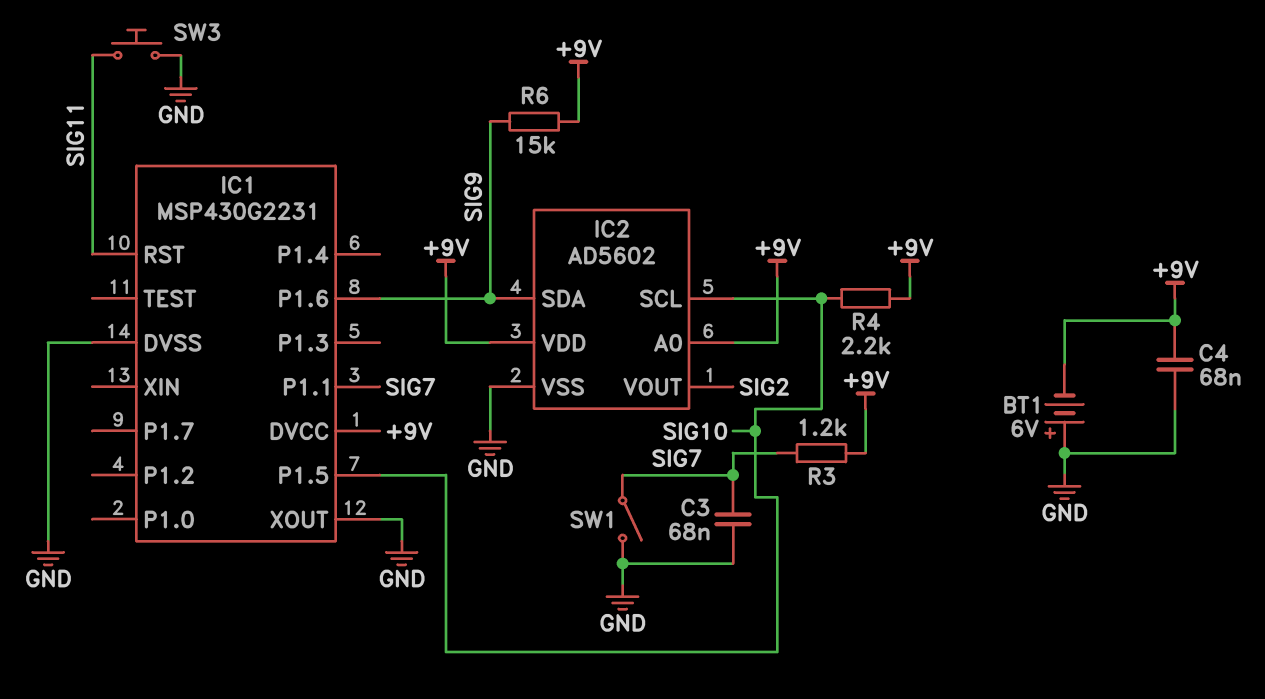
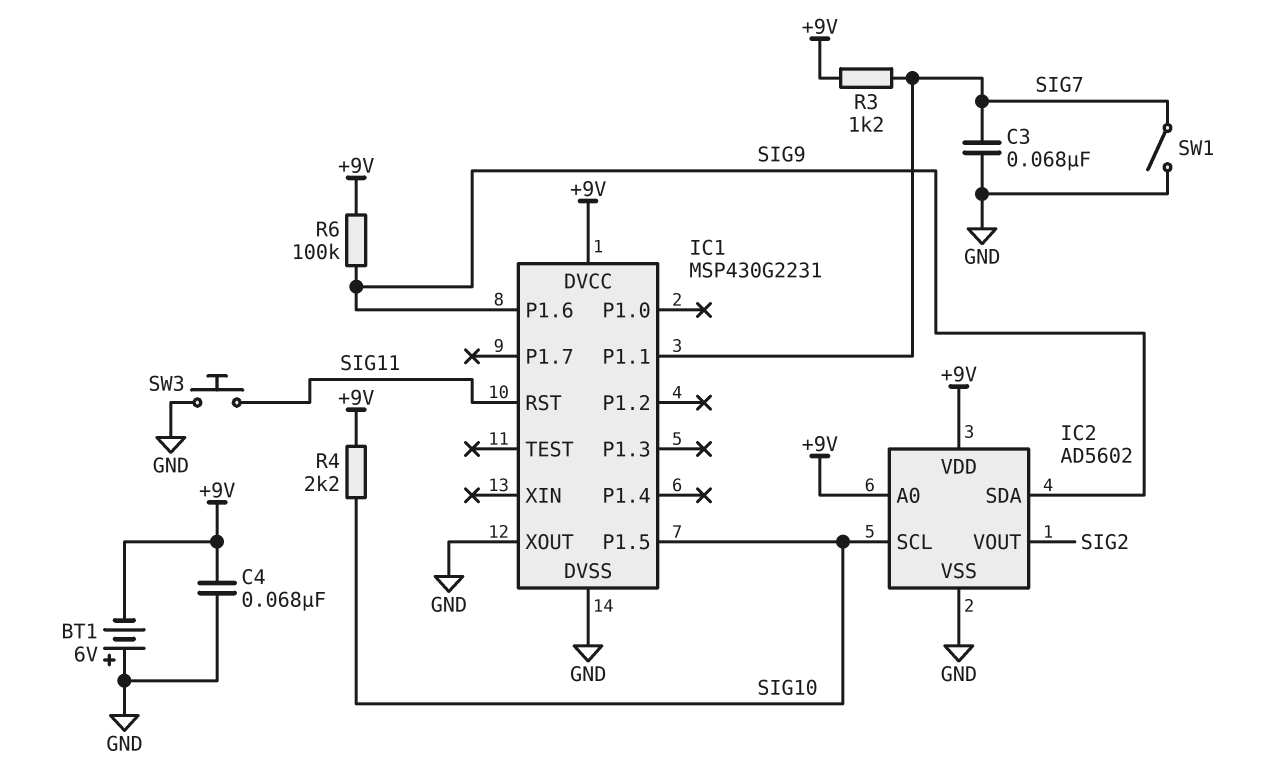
R6: 15k (+9V, SIG9) -> 100k (+9V, SIG9)

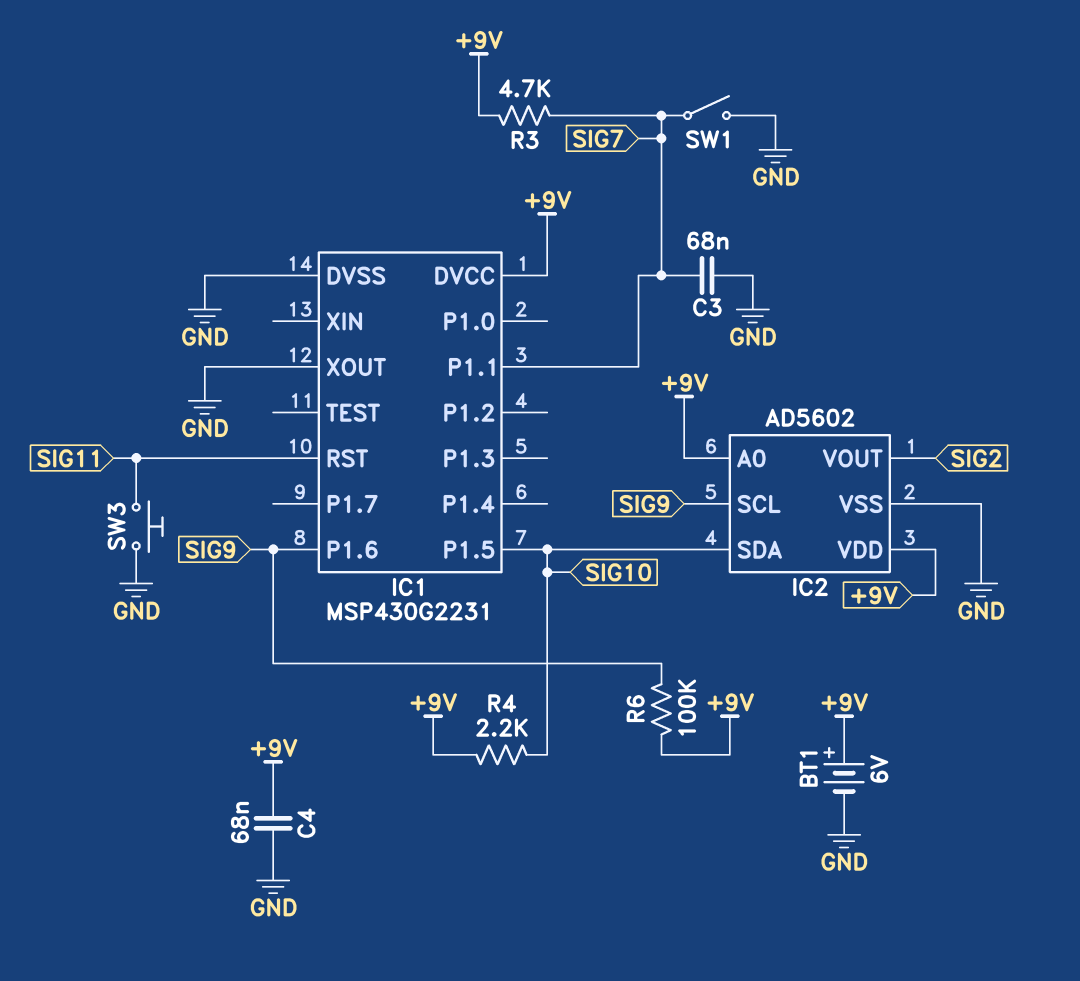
BT1: 6V (plus GND, minus +9V) -> 6V (plus +9V, minus GND)
IC2 pin SCL: SIG10 -> SIG9
IC2 pin SDA: SIG9 -> SIG10
R3: 1.2k (+9V, SIG7) -> 4.7k (+9V, SIG7)

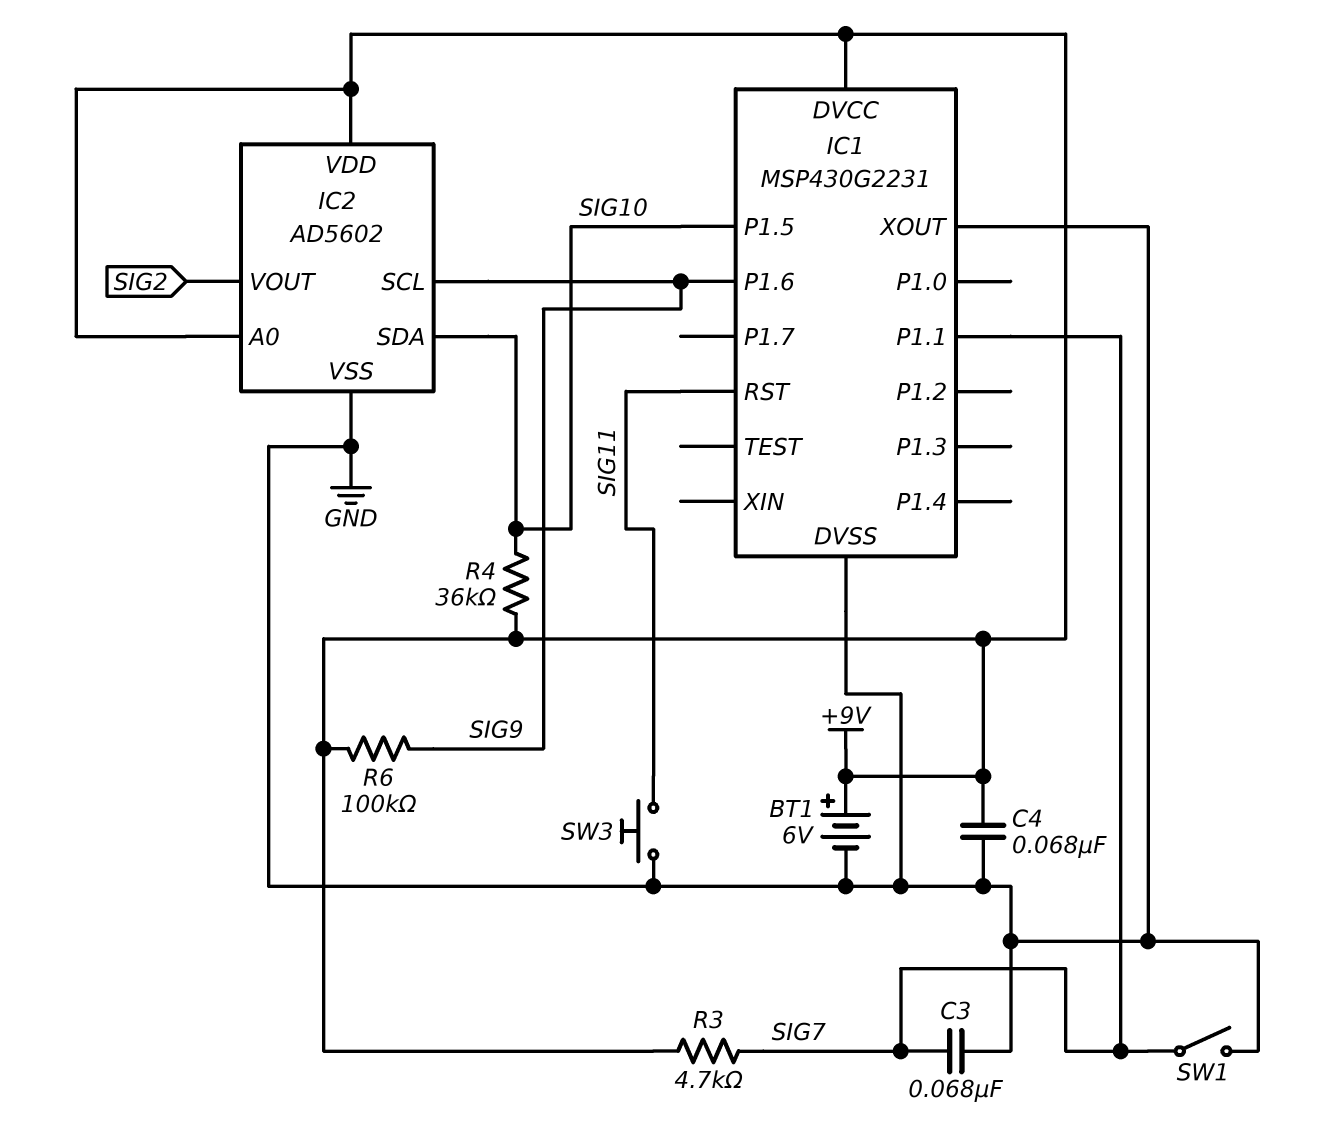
R4: 2.2k (+9V, SIG10) -> 36k (+9V, SIG10)

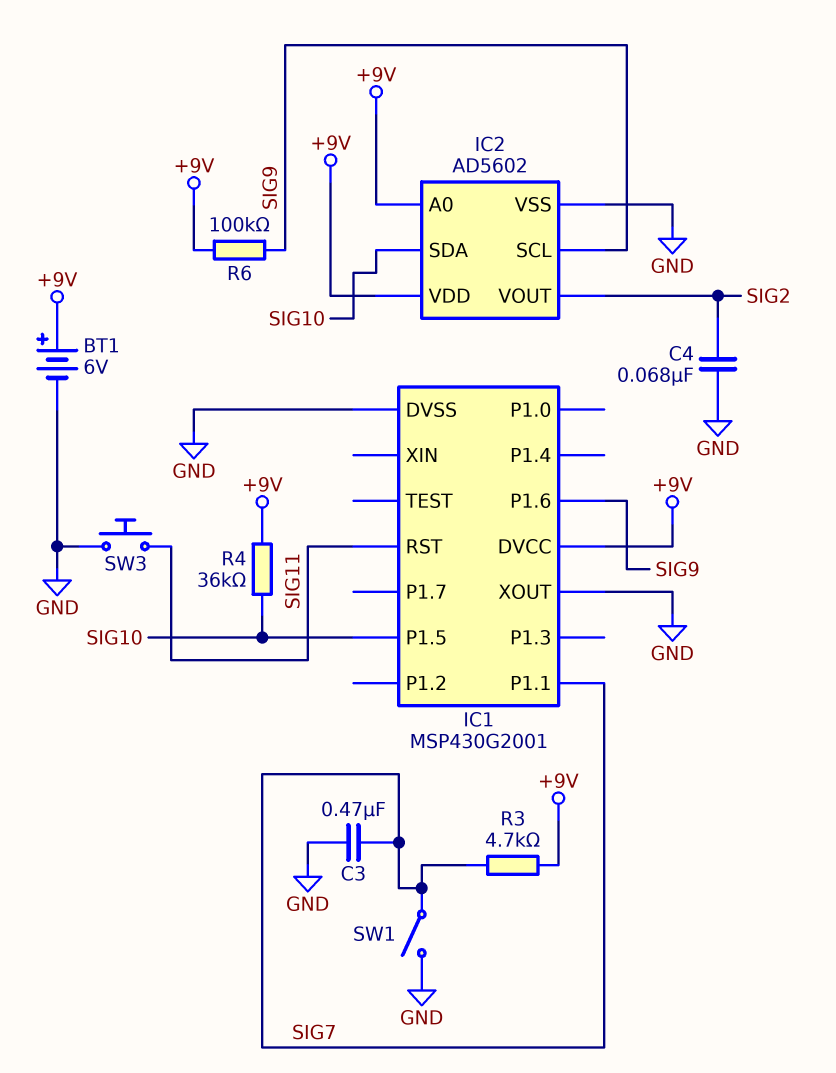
C3: 68nF (GND, SIG7) -> 470nF (GND, SIG7)
C4: 68nF (+9V, GND) -> 68nF (GND, SIG2)
IC1: MSP430G2231 -> MSP430G2001

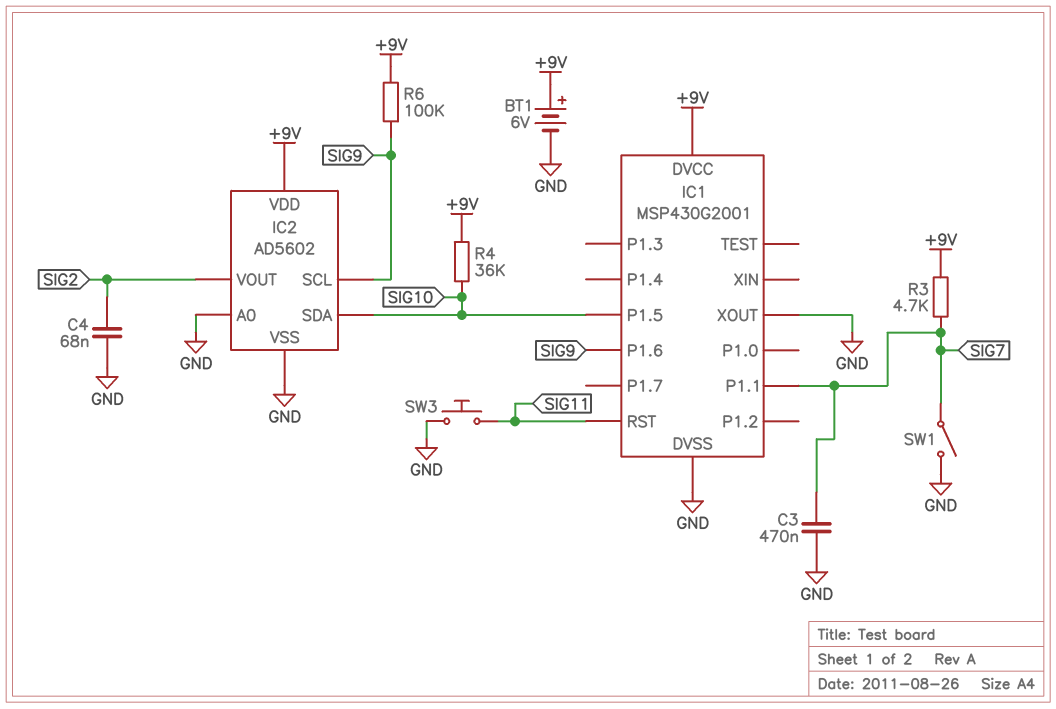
IC2 pin A0: +9V -> GND

